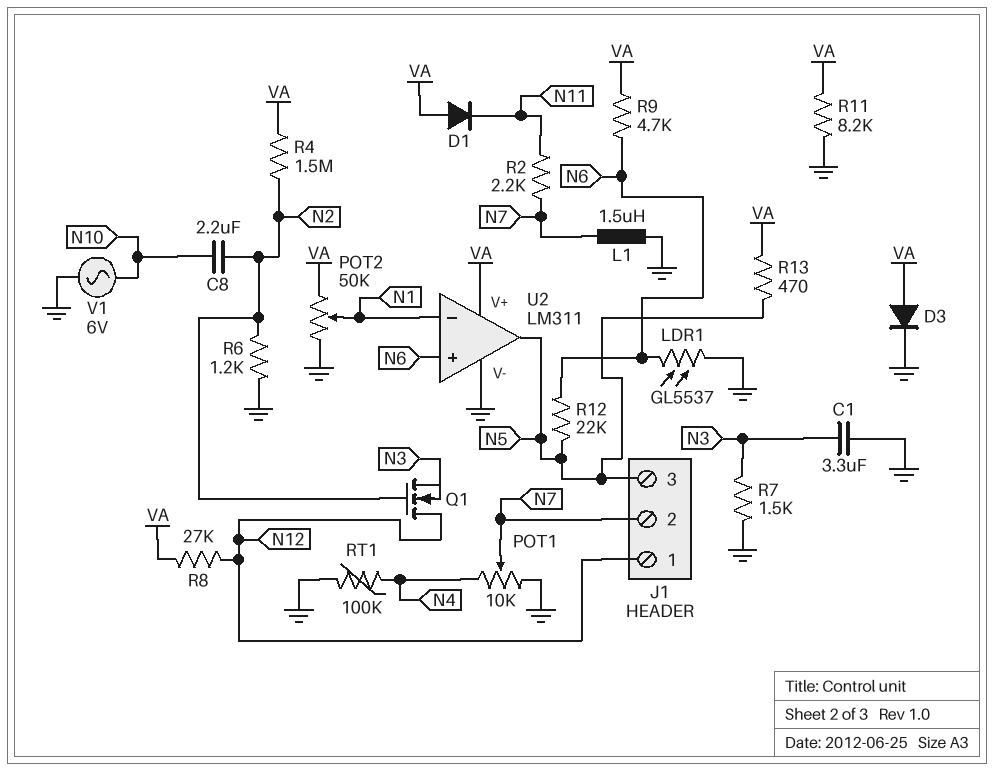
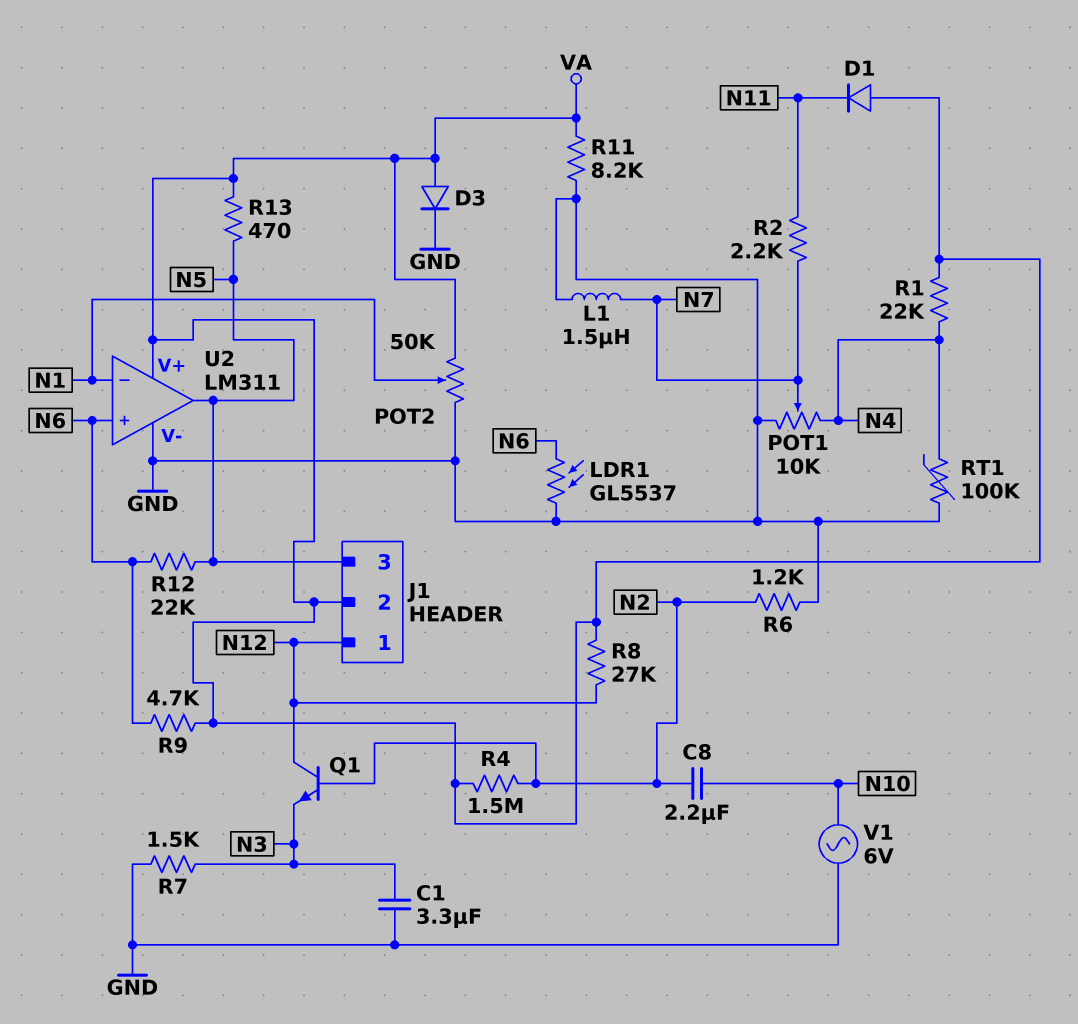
J1 pin 2: N7 -> VA
Q1: NMOS (G N2, D N12, S N3) -> NPN (B N2, C N12, E N3)
R1: none -> 22k (N4, VA)

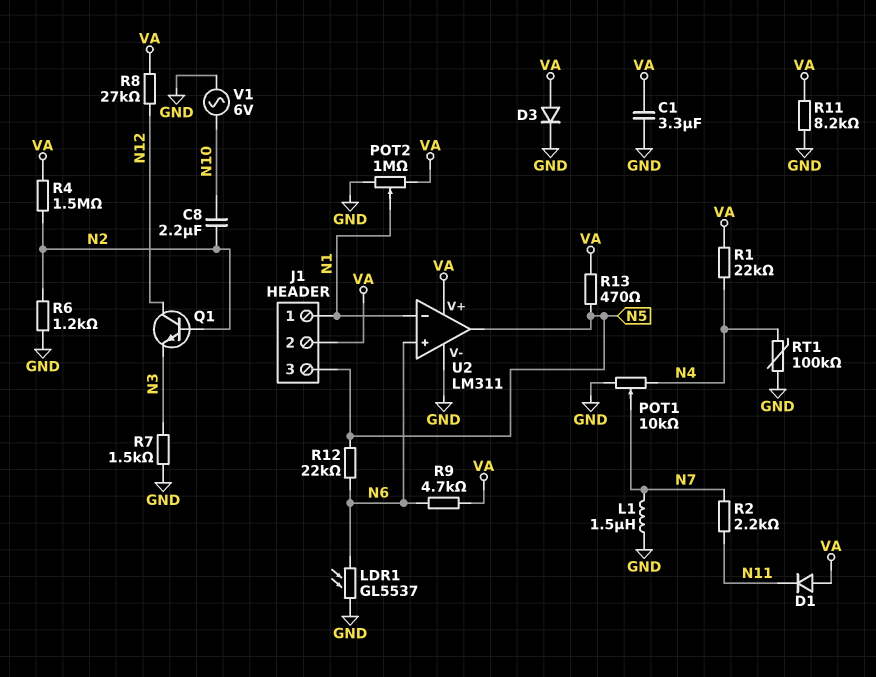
C1: 3.3uF (GND, N3) -> 3.3uF (GND, VA)
J1 pin 1: N12 -> N1
POT2: 50k (GND, VA, wiper N1) -> 1M (GND, VA, wiper N1)

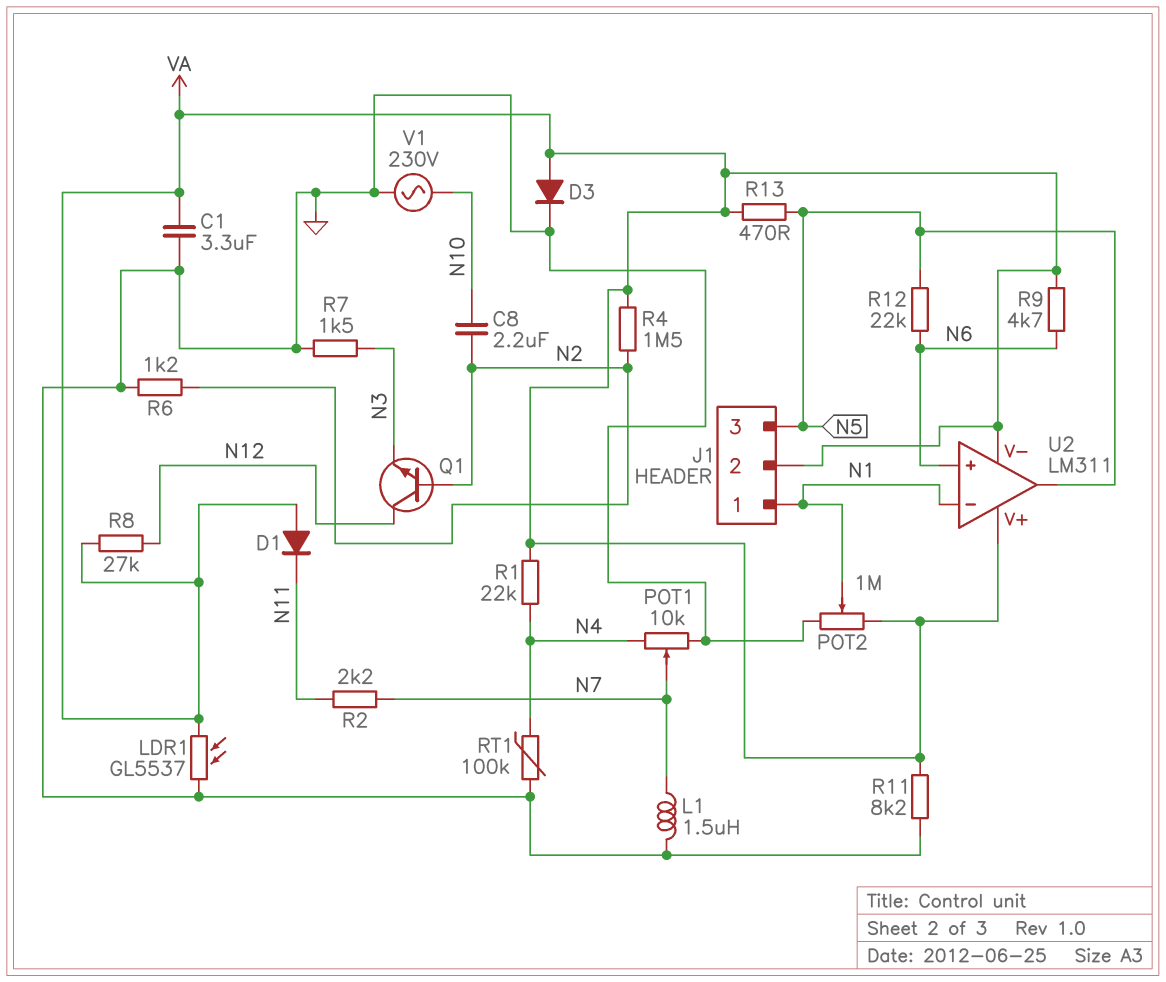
LDR1: GL5537 (GND, N6) -> GL5537 (GND, VA)
U2 pin V-: GND -> VA
V1: AC 6V (GND, N10) -> AC 230V (GND, N10)

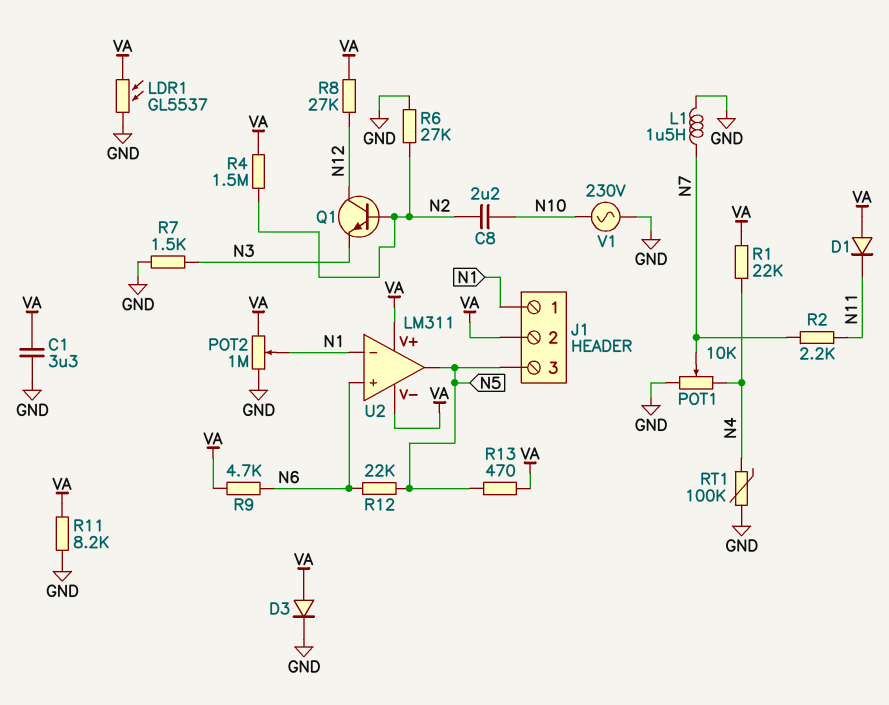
R6: 1.2k (GND, N2) -> 27k (GND, N2)

